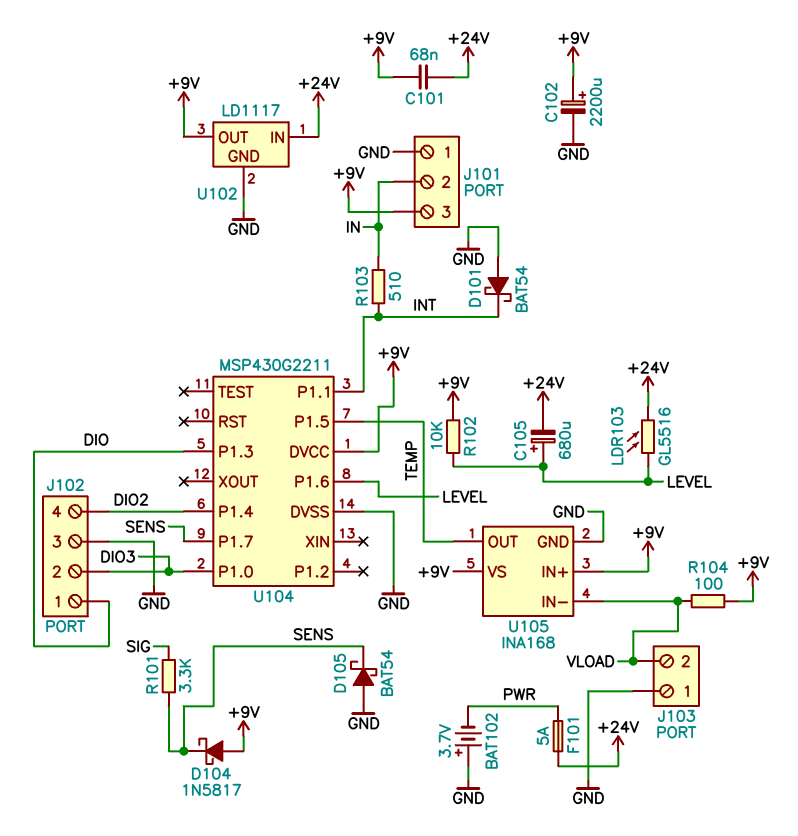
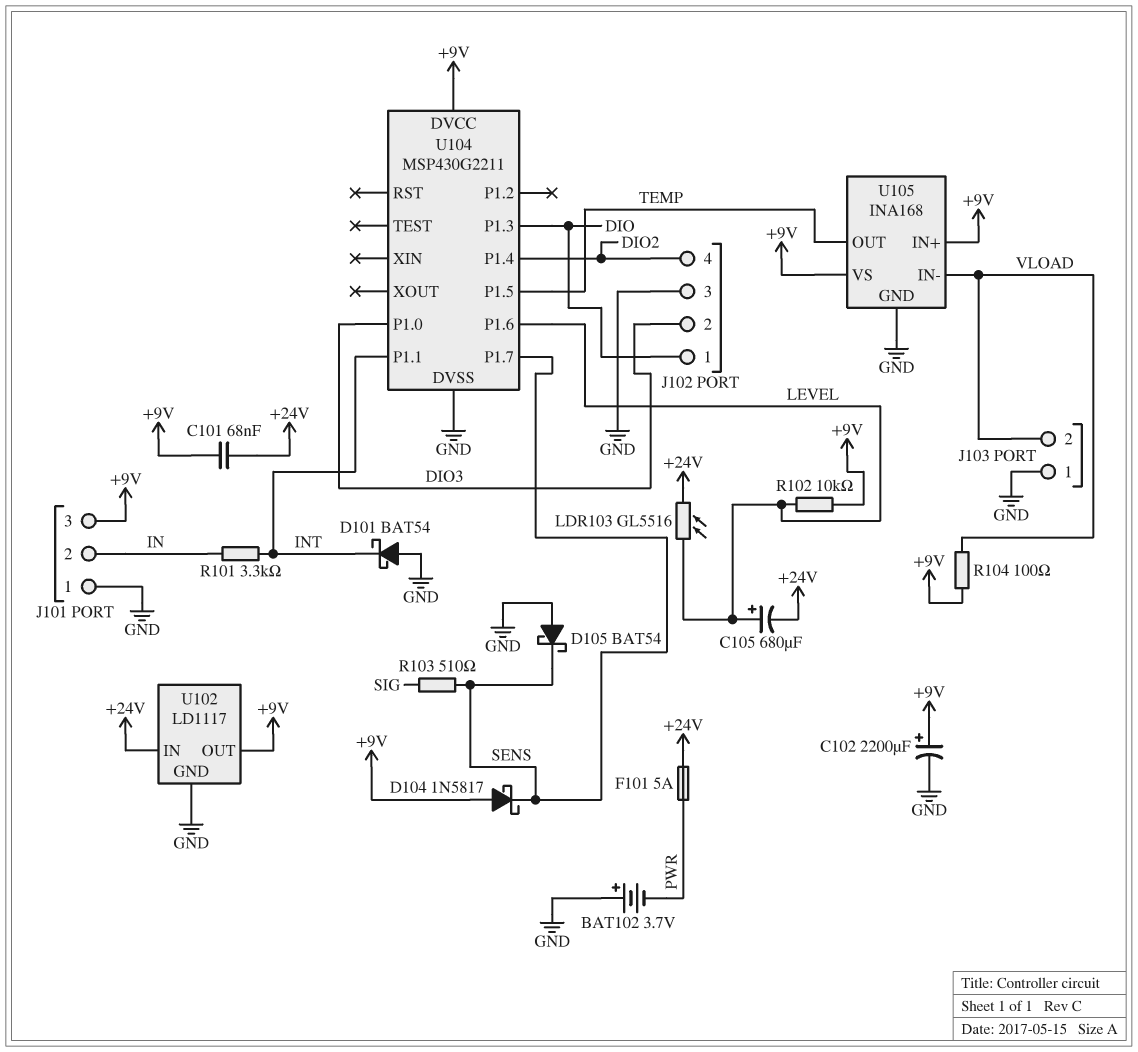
R101: 3.3k (SENS, SIG) -> 3.3k (IN, INT)
R103: 510 (IN, INT) -> 510 (SENS, SIG)

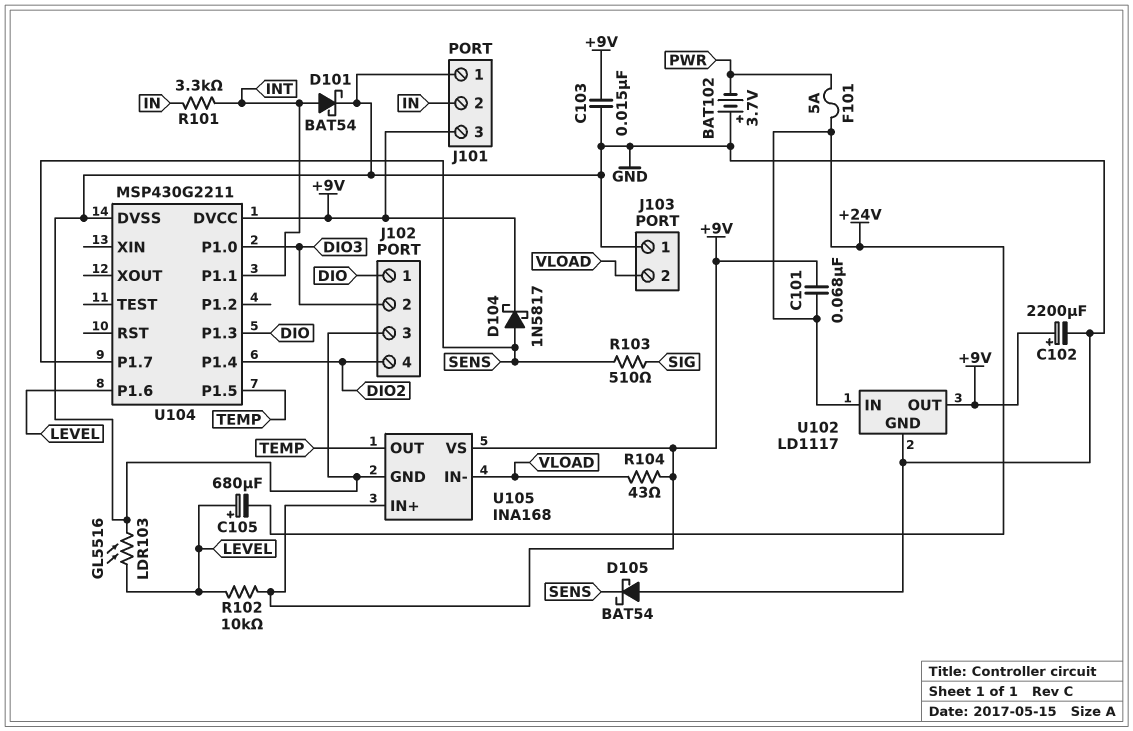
C103: none -> 15nF (+9V, GND)
D101: schottky BAT54 (A GND, K INT) -> schottky BAT54 (A INT, K GND)
D104: schottky 1N5817 (A +9V, K SENS) -> schottky 1N5817 (A SENS, K +9V)
LDR103: GL5516 (+24V, LEVEL) -> GL5516 (GND, LEVEL)
R104: 100 (+9V, VLOAD) -> 43 (+9V, VLOAD)

